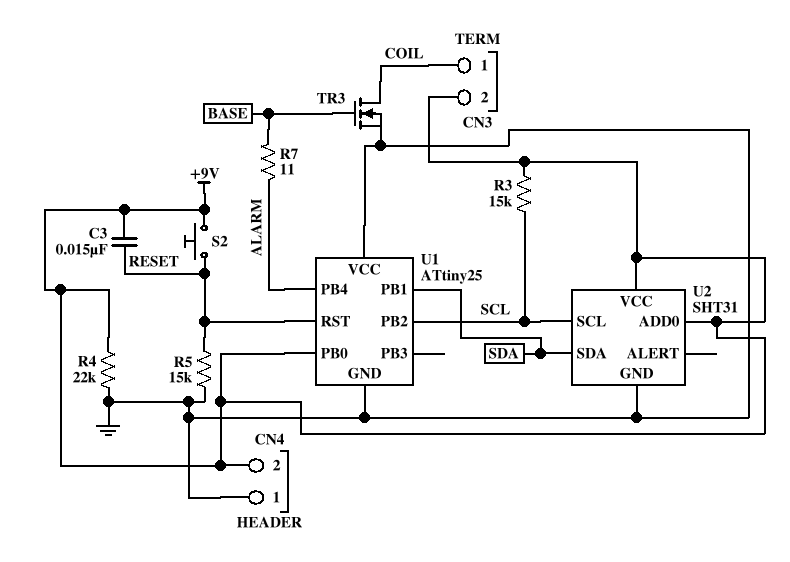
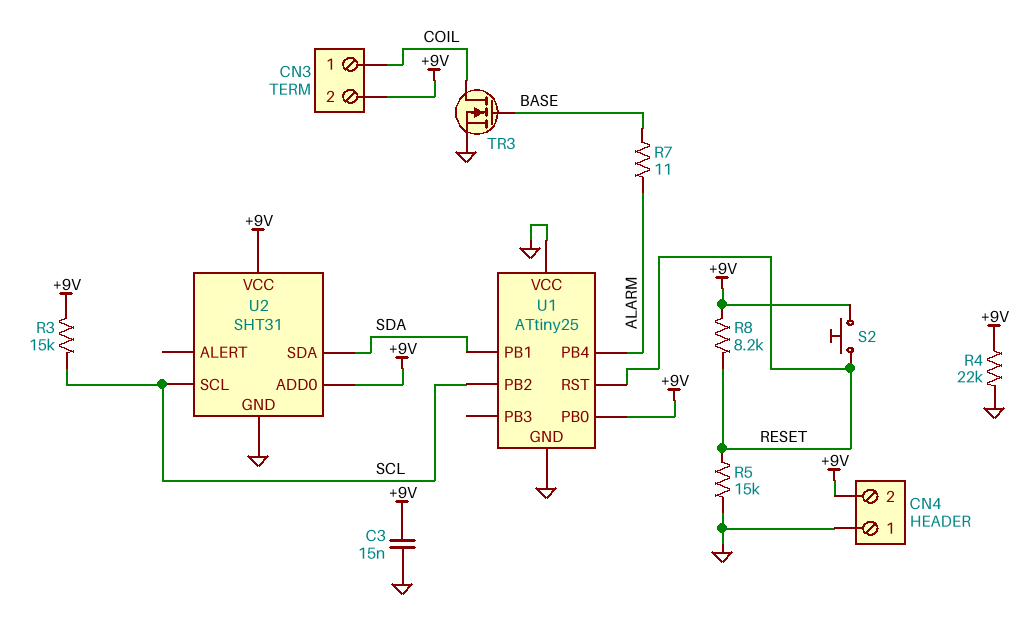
C3: 15nF (+9V, RESET) -> 15nF (+9V, GND)
R8: none -> 8.2k (+9V, RESET)

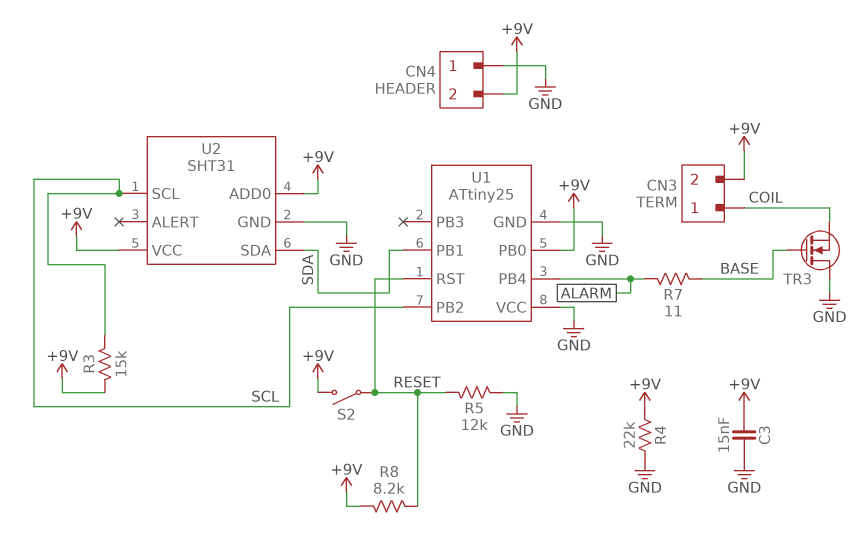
R5: 15k (GND, RESET) -> 12k (GND, RESET)
S2: button (+9V, RESET) -> switch (+9V, RESET)
TR3: NMOS (G BASE, D COIL, S GND) -> NMOS (G BASE, D GND, S COIL)

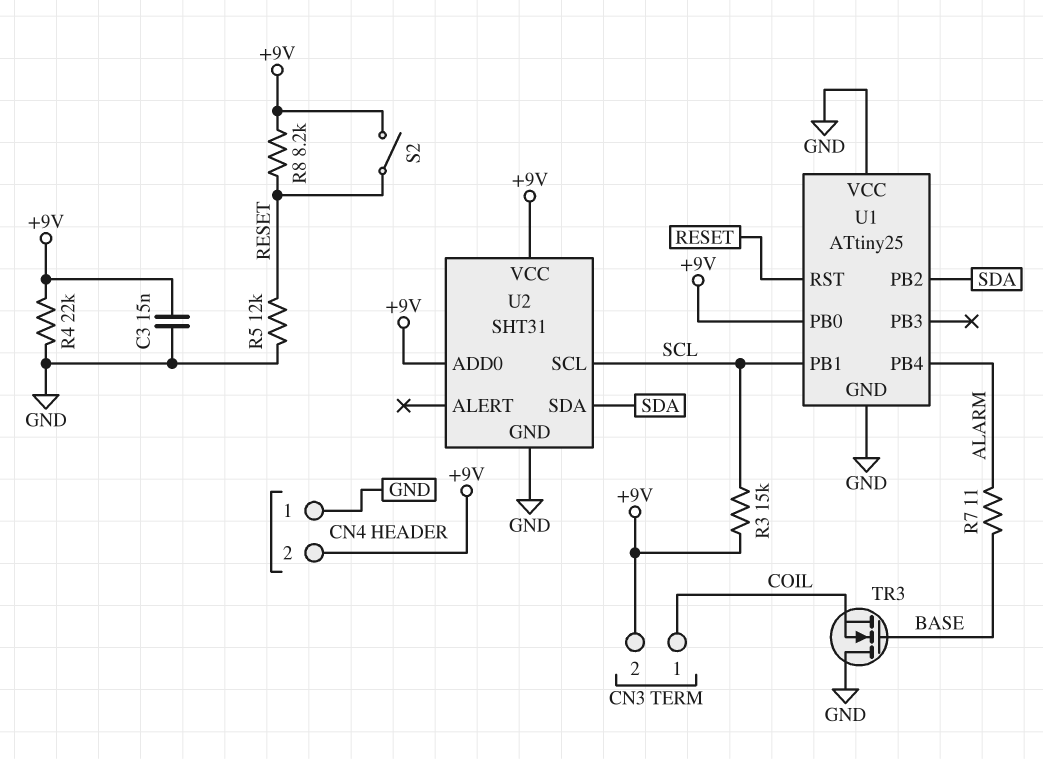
U1 pin PB1: SDA -> SCL
U1 pin PB2: SCL -> SDA

